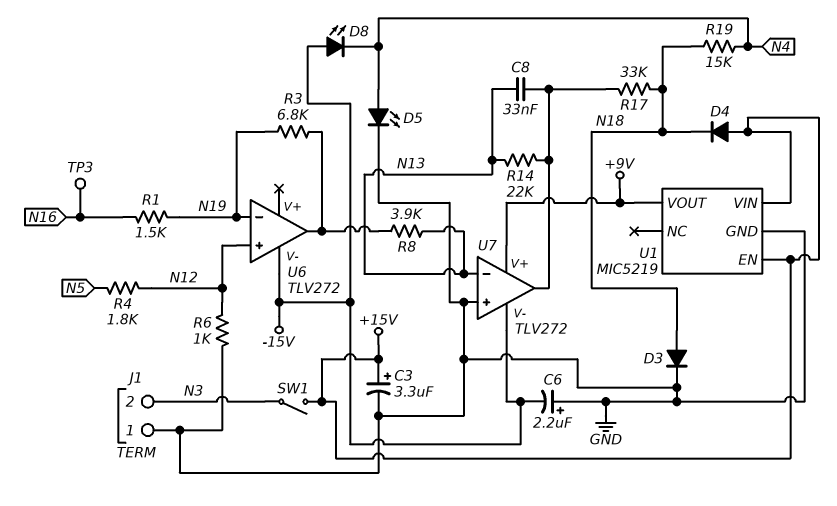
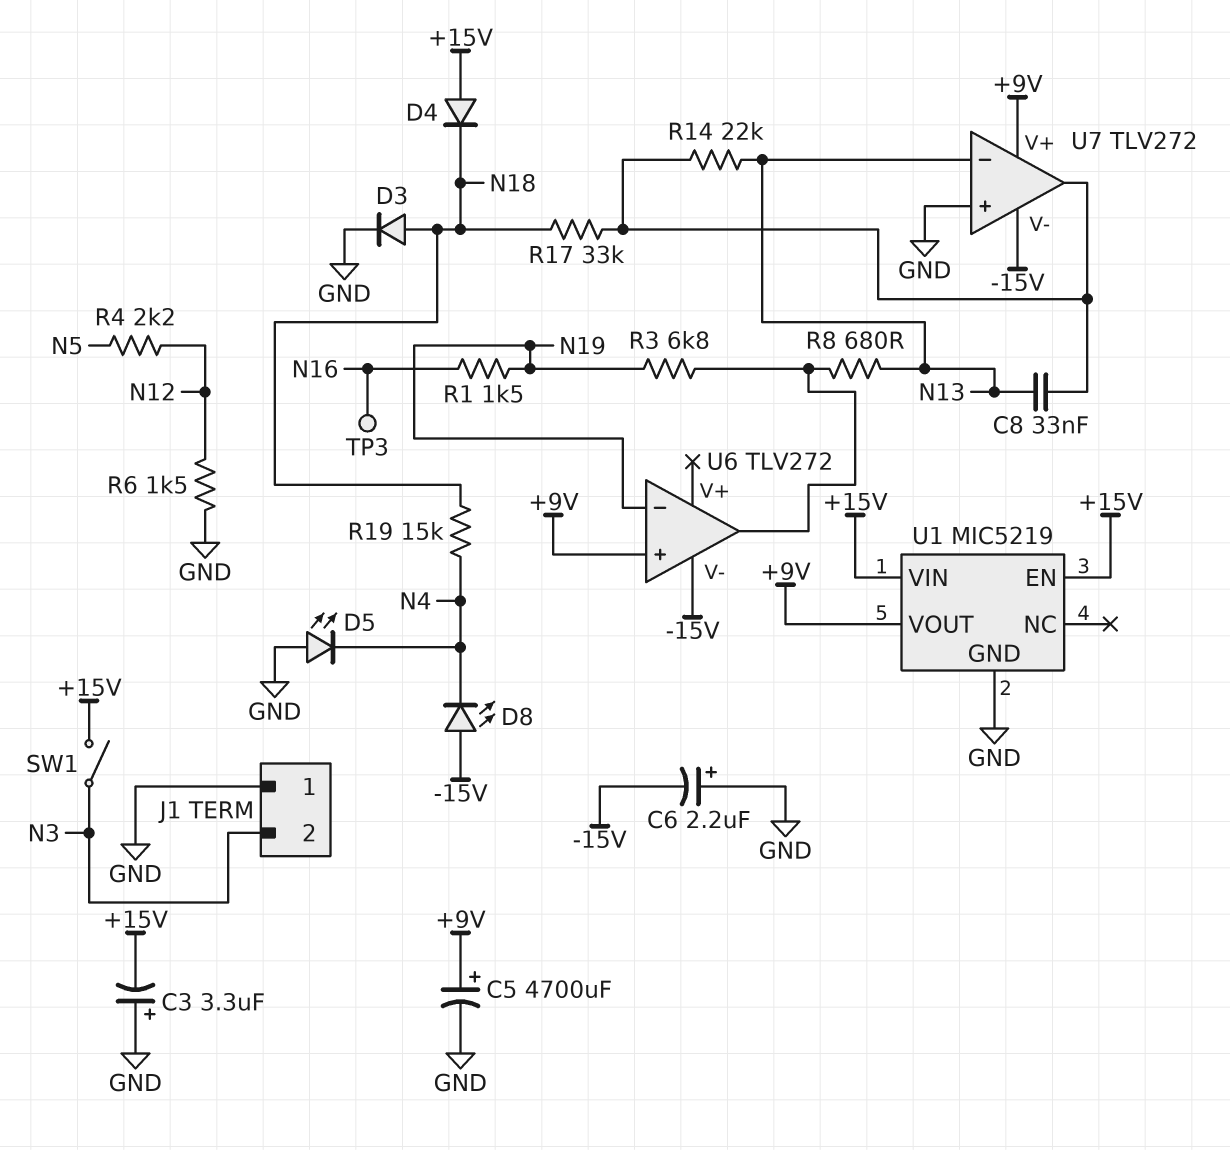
C3: 3.3uF (plus +15V, minus GND) -> 3.3uF (plus GND, minus +15V)
C5: none -> 4700uF (plus +9V, minus GND)
D5: LED (A N4, K GND) -> LED (A GND, K N4)
R4: 1.8k (N5, N12) -> 2.2k (N5, N12)
R6: 1k (GND, N12) -> 1.5k (GND, N12)
R8: 3.9k (N13, U6/out) -> 680 (N13, U6/out)
U6 pin in+: N12 -> +9V

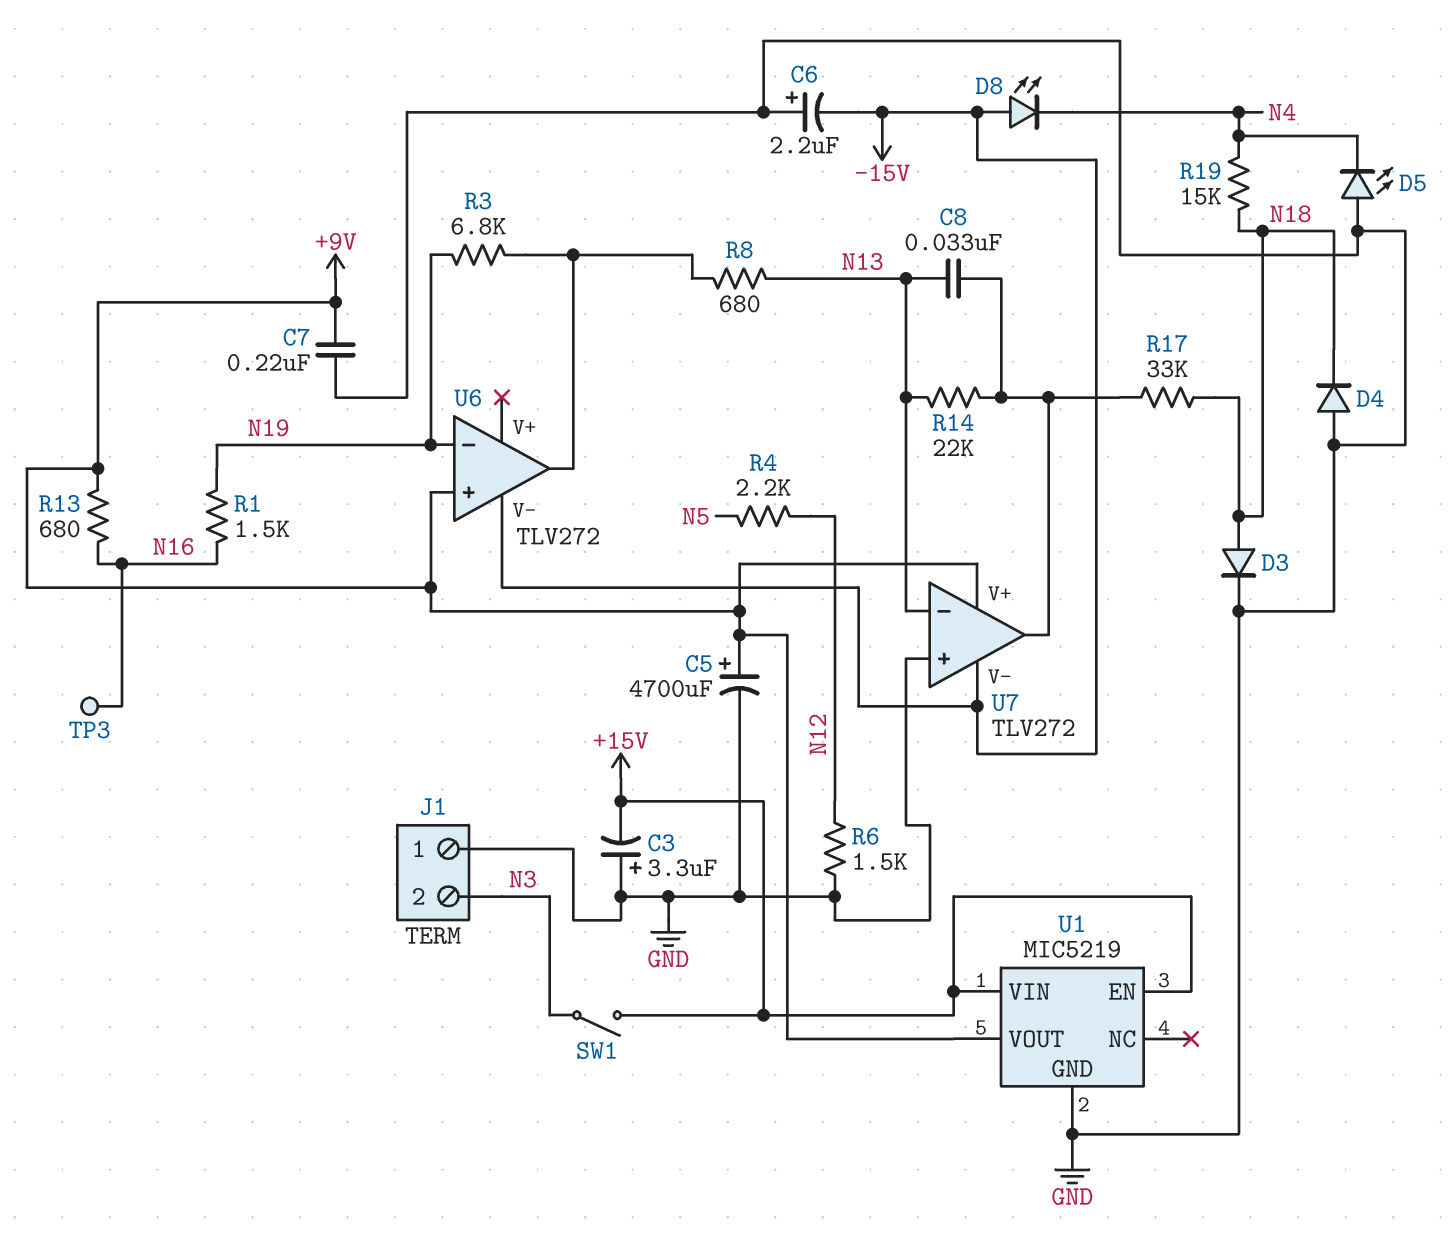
C7: none -> 220nF (+9V, GND)
D4: diode (A +15V, K N18) -> diode (A GND, K N18)
R13: none -> 680 (+9V, N16)

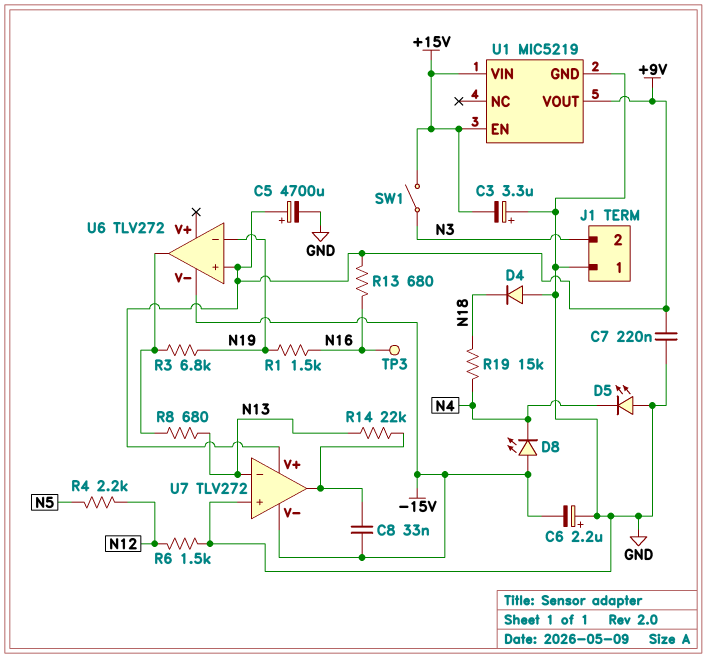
C8: 33nF (N13, U7/out) -> 33nF (-15V, U7/out)
D3: diode (A N18, K GND) -> none
R17: 33k (N18, U7/out) -> none

